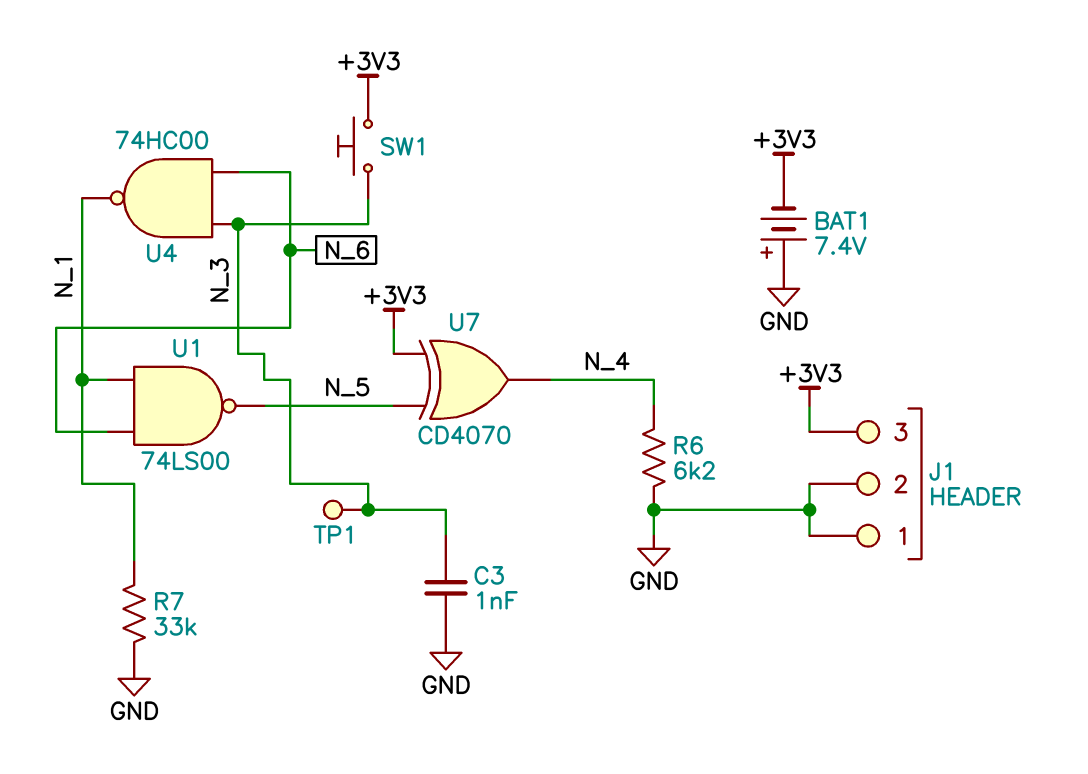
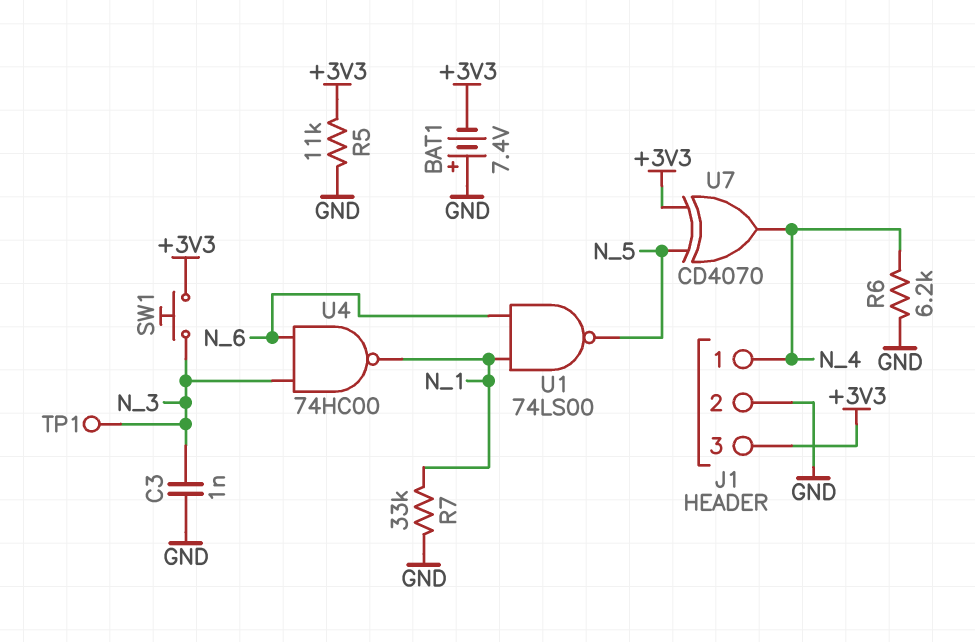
J1 pin 1: GND -> N_4
R5: none -> 11k (+3V3, GND)

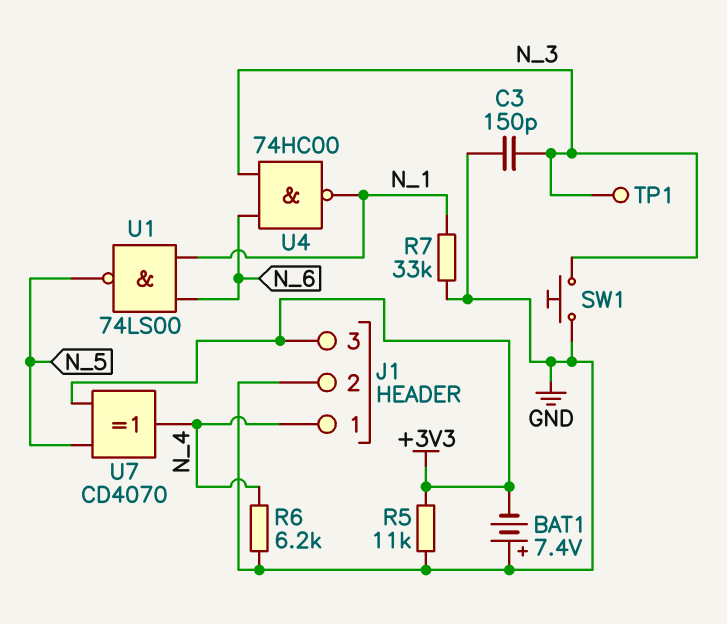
C3: 1nF (GND, N_3) -> 150pF (GND, N_3)
SW1: button (+3V3, N_3) -> button (GND, N_3)

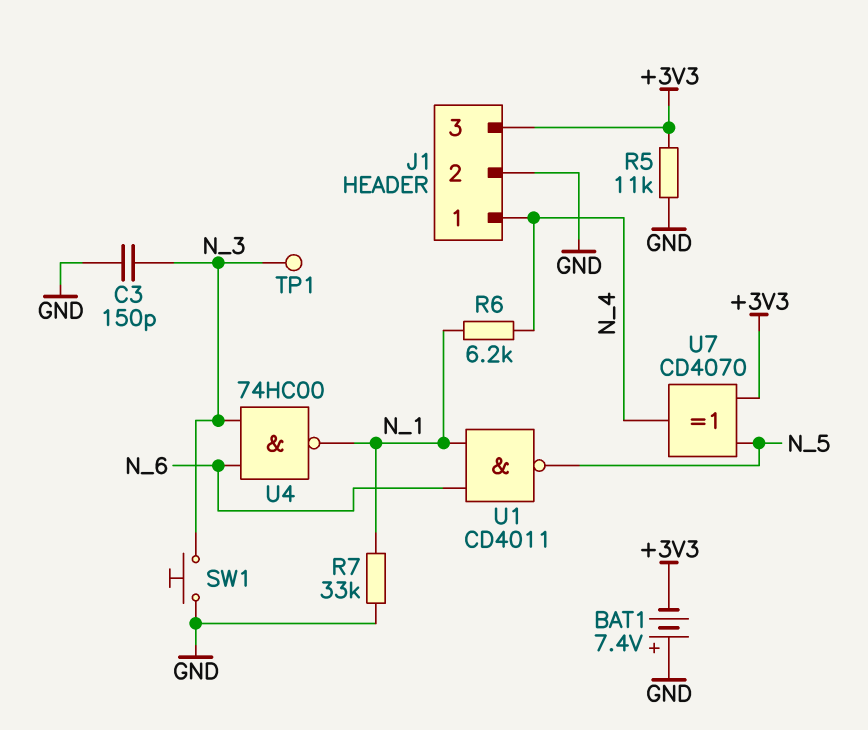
R6: 6.2k (GND, N_4) -> 6.2k (N_1, N_4)
U1: NAND 74LS00 (in N_1, in N_6, out N_5) -> NAND CD4011 (in N_1, in N_6, out N_5)

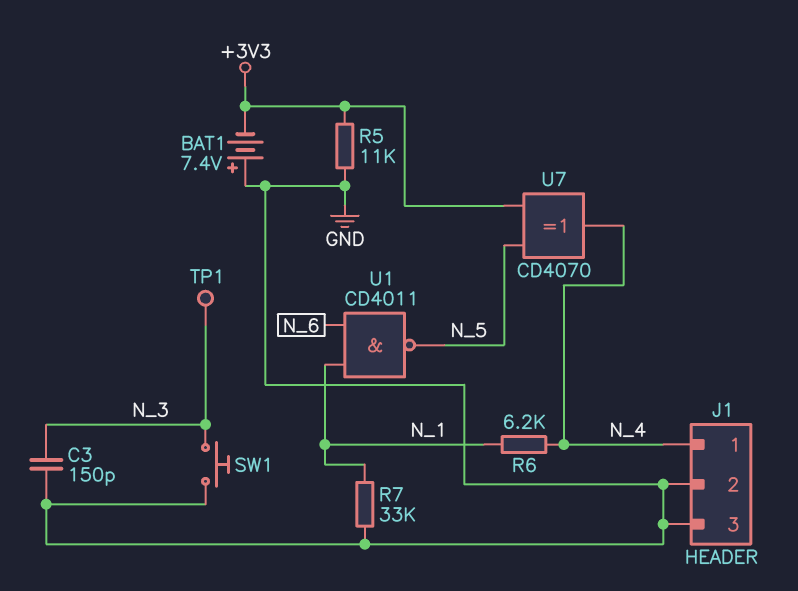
J1 pin 3: +3V3 -> GND
U4: NAND 74HC00 (in N_3, in N_6, out N_1) -> none

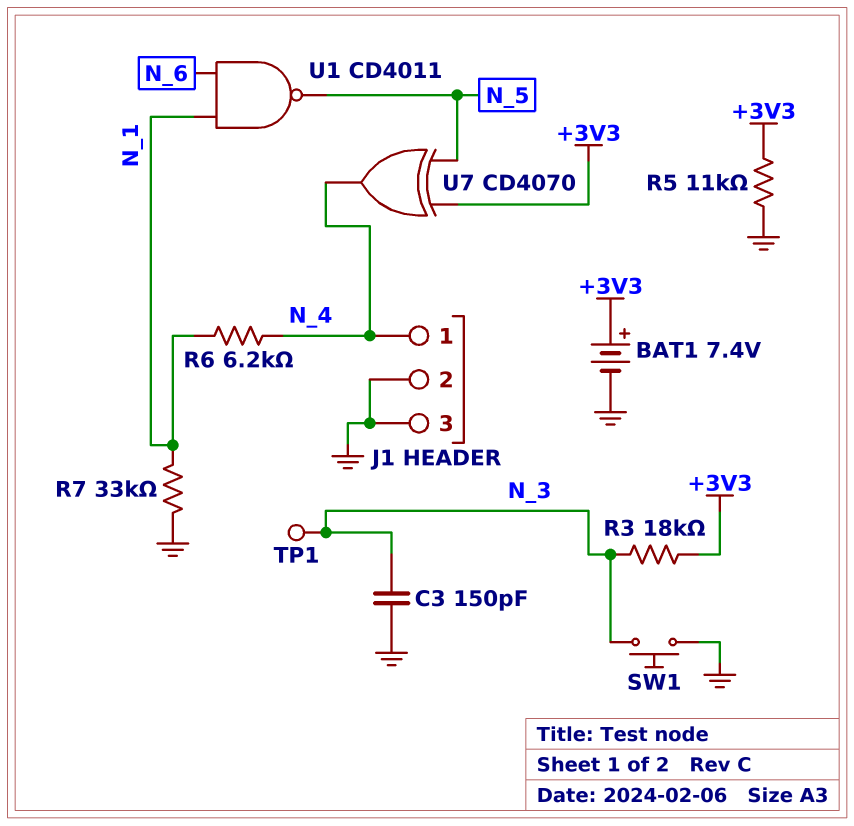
BAT1: 7.4V (plus GND, minus +3V3) -> 7.4V (plus +3V3, minus GND)
R3: none -> 18k (+3V3, N_3)

